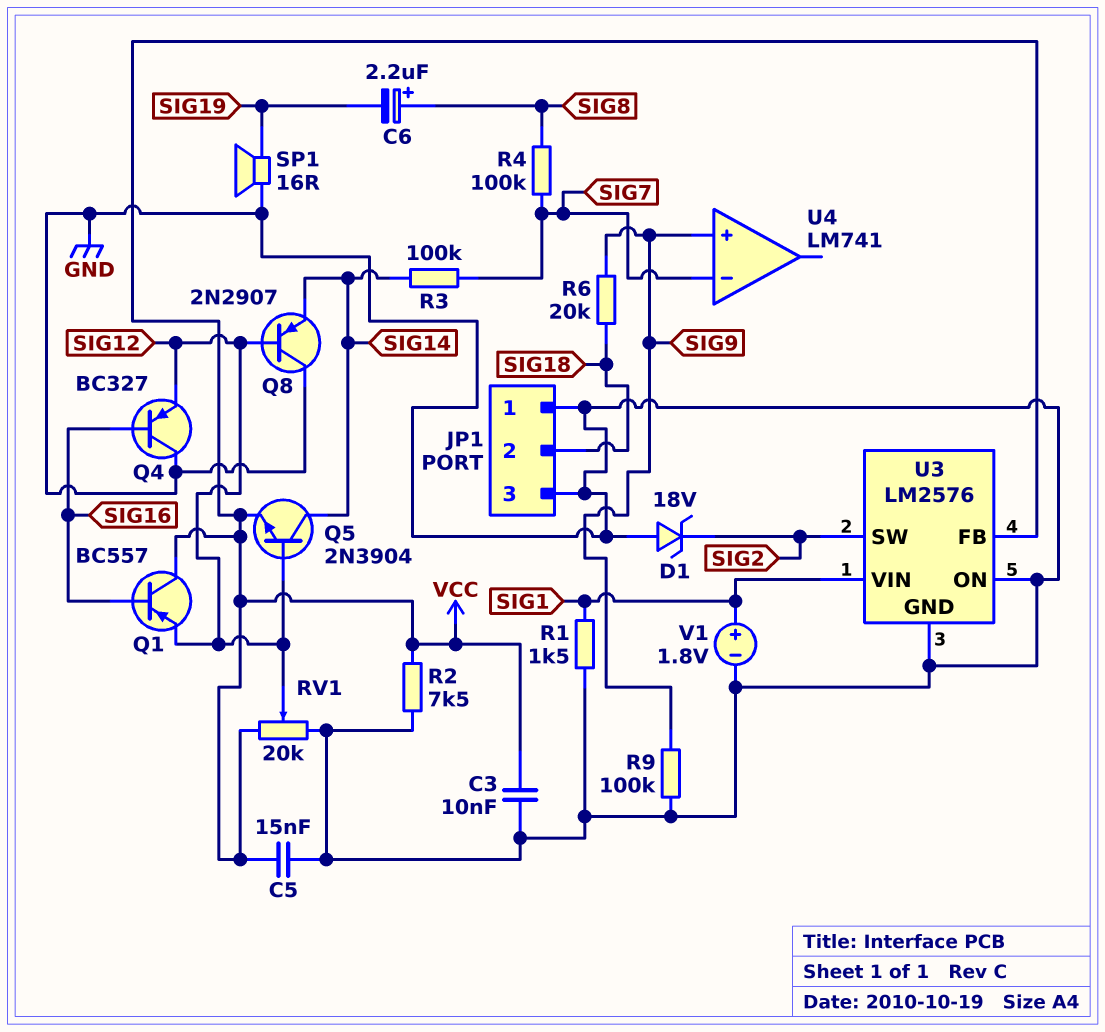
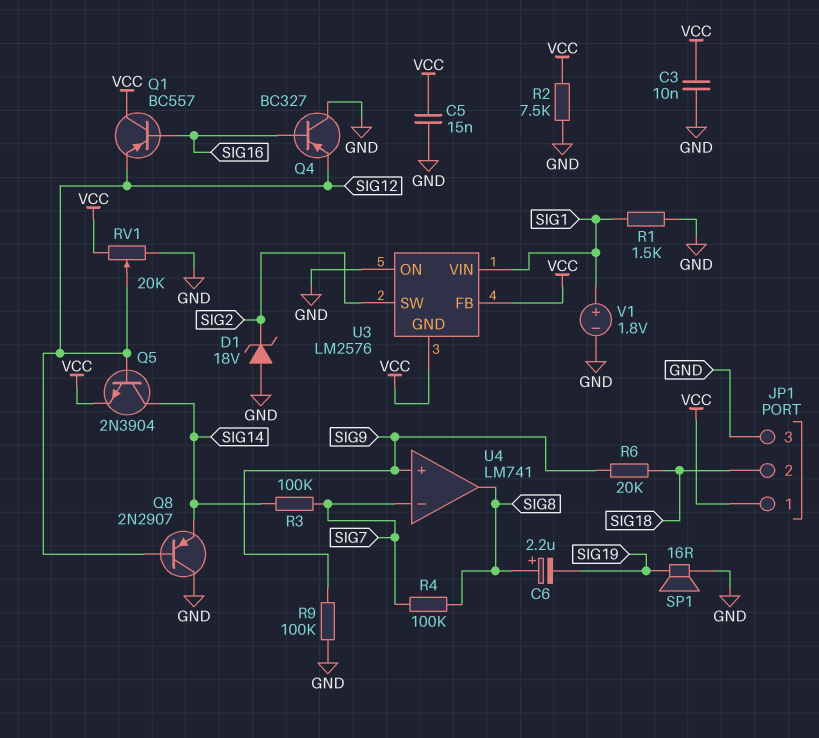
JP1 pin 1: GND -> VCC
U3 pin GND: GND -> VCC
U4 pin out: none -> SIG8

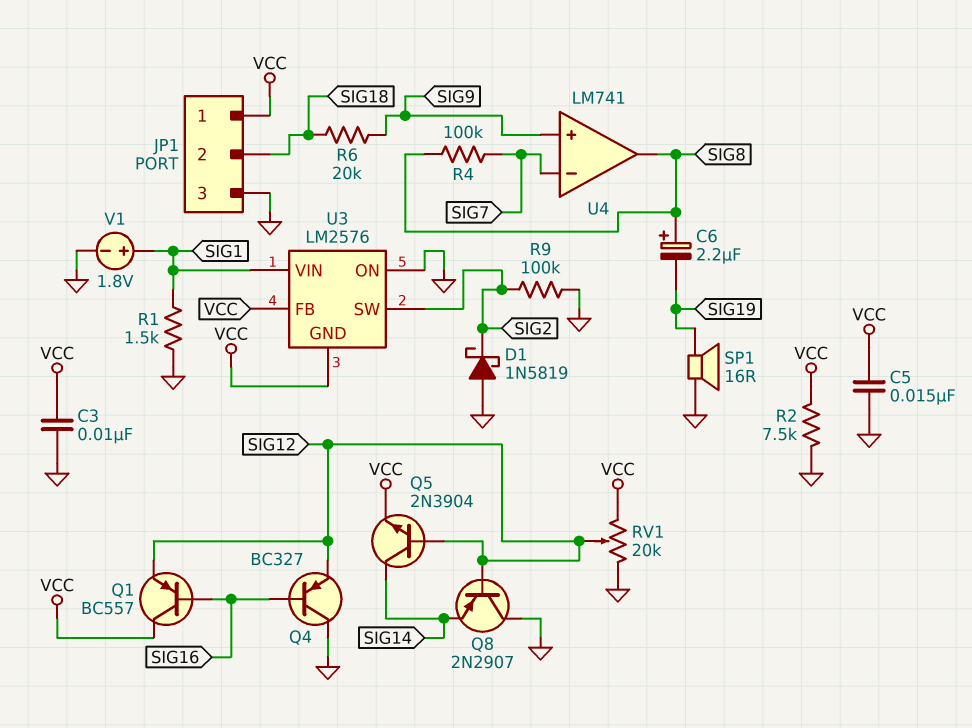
D1: zener 18V (A GND, K SIG2) -> schottky 1N5819 (A GND, K SIG2)
R3: 100k (SIG7, SIG14) -> none
R9: 100k (GND, SIG9) -> 100k (GND, SIG2)

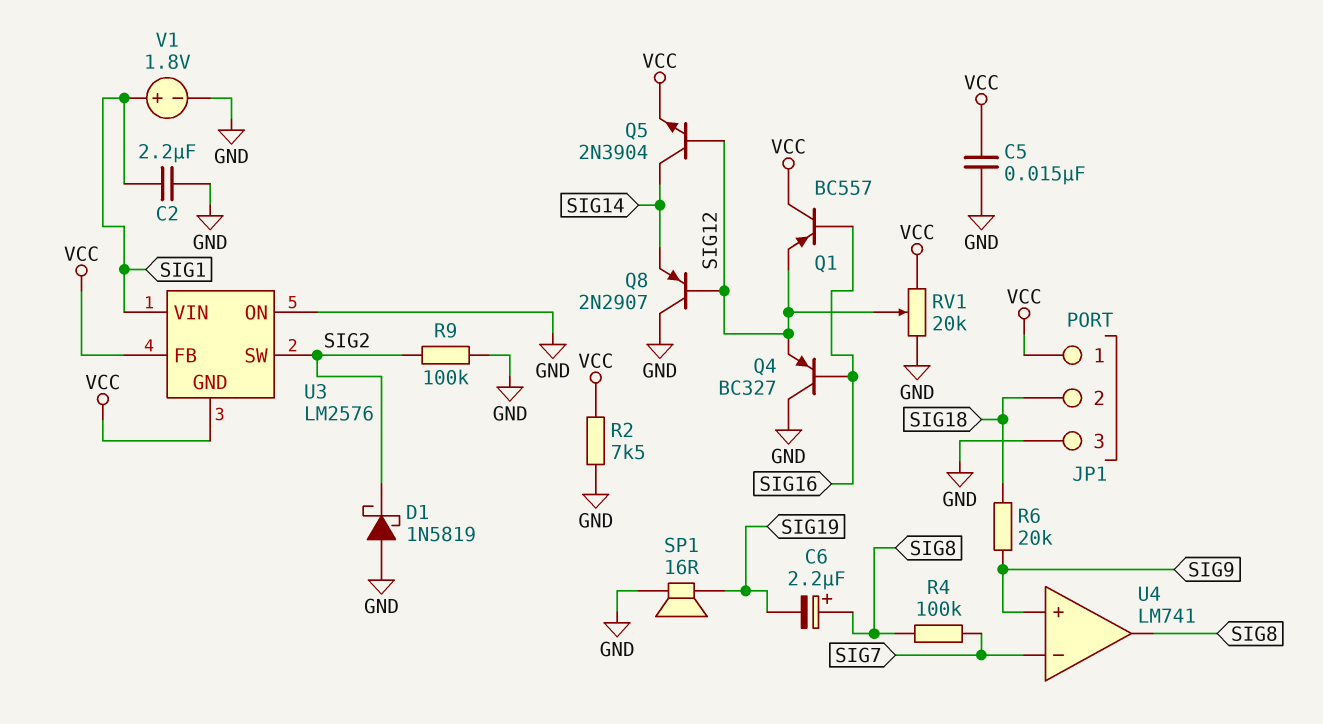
C2: none -> 2.2uF (GND, SIG1)
C3: 10nF (GND, VCC) -> none
R1: 1.5k (GND, SIG1) -> none

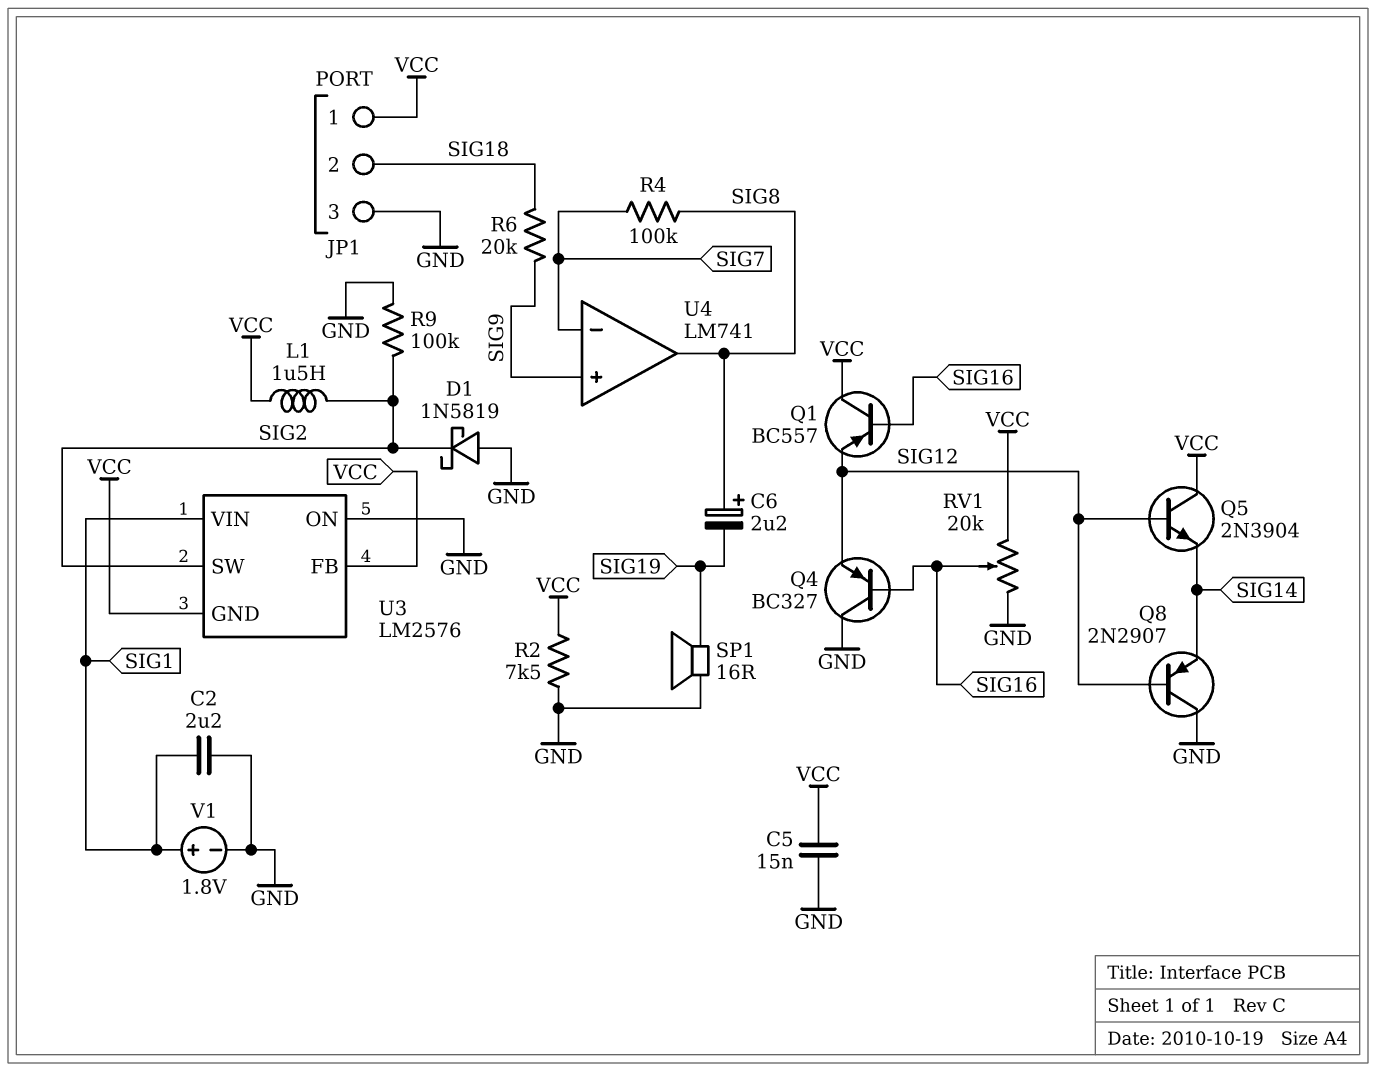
L1: none -> 1.5uH (SIG2, VCC)
Q5: NPN 2N3904 (B SIG12, C SIG14, E VCC) -> NPN 2N3904 (B SIG12, C VCC, E SIG14)
RV1: 20k (GND, VCC, wiper SIG12) -> 20k (GND, VCC, wiper SIG16)

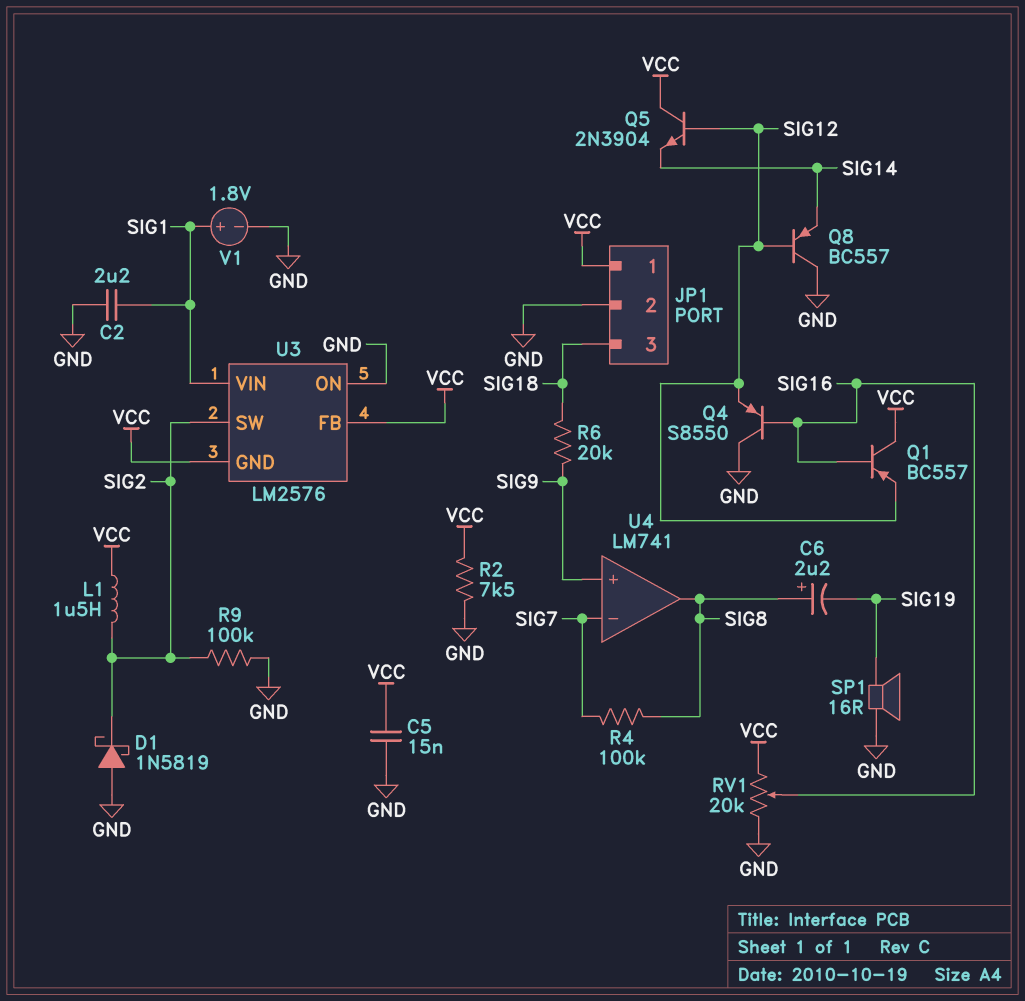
JP1 pin 2: SIG18 -> GND
JP1 pin 3: GND -> SIG18
Q4: PNP BC327 (B SIG16, C GND, E SIG12) -> PNP S8550 (B SIG16, C GND, E SIG12)
Q8: PNP 2N2907 (B SIG12, C GND, E SIG14) -> PNP BC557 (B SIG12, C GND, E SIG14)

